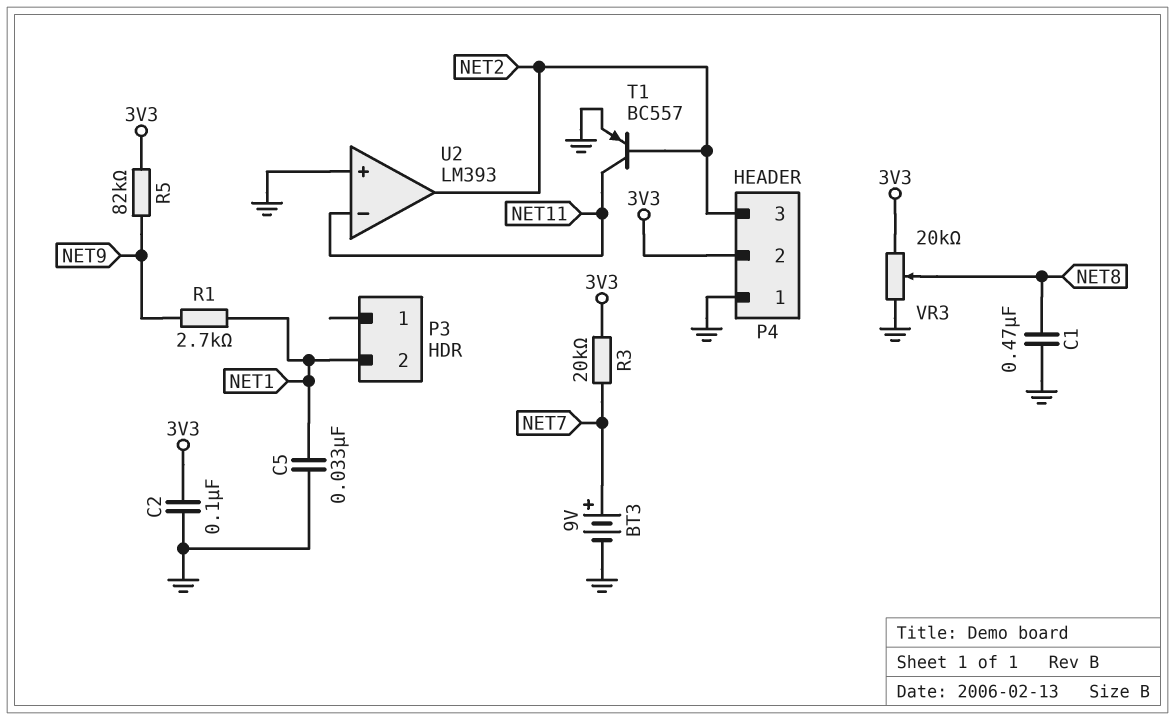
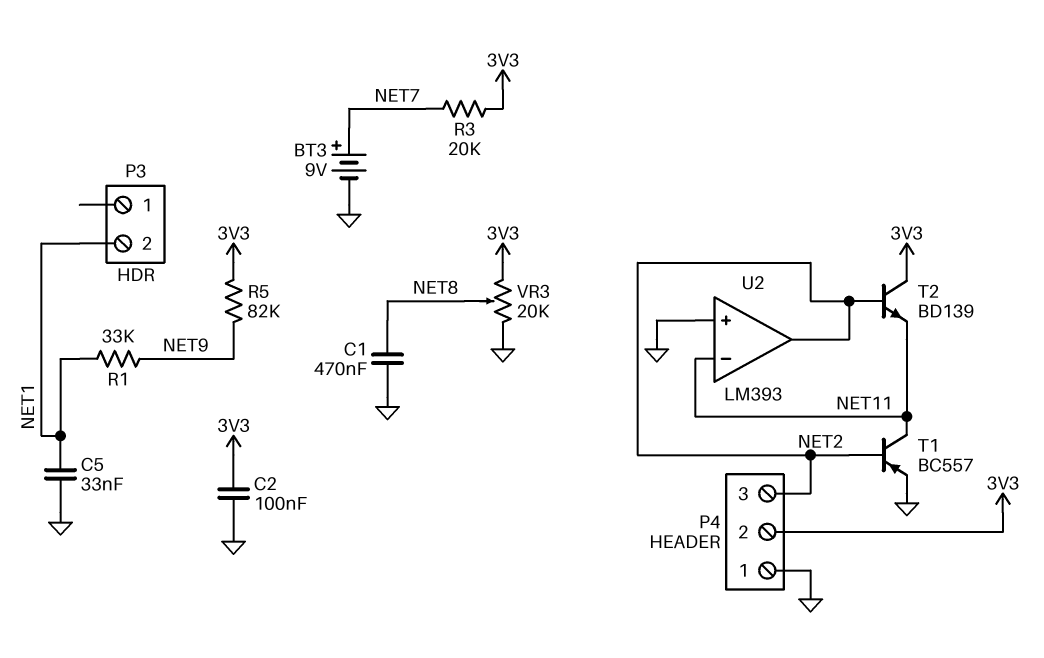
R1: 2.7k (NET1, NET9) -> 33k (NET1, NET9)
T2: none -> NPN BD139 (B NET2, C 3V3, E NET11)

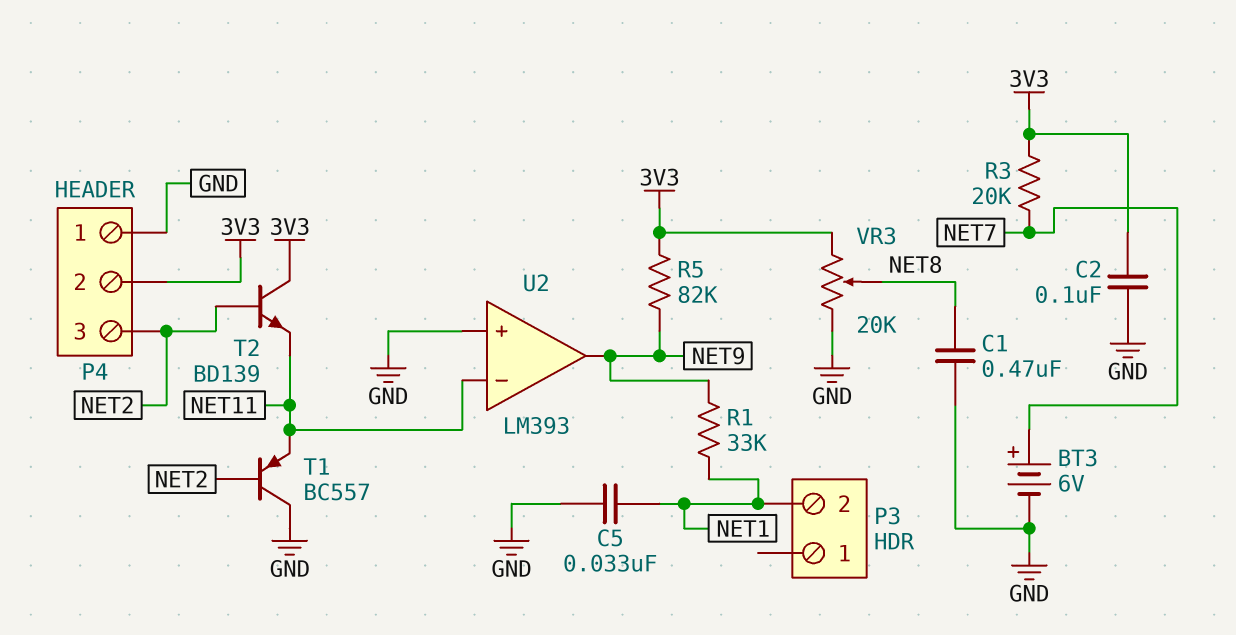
BT3: 9V (plus NET7, minus GND) -> 6V (plus NET7, minus GND)
T1: PNP BC557 (B NET2, C NET11, E GND) -> PNP BC557 (B NET2, C GND, E NET11)
U2 pin out: NET2 -> NET9

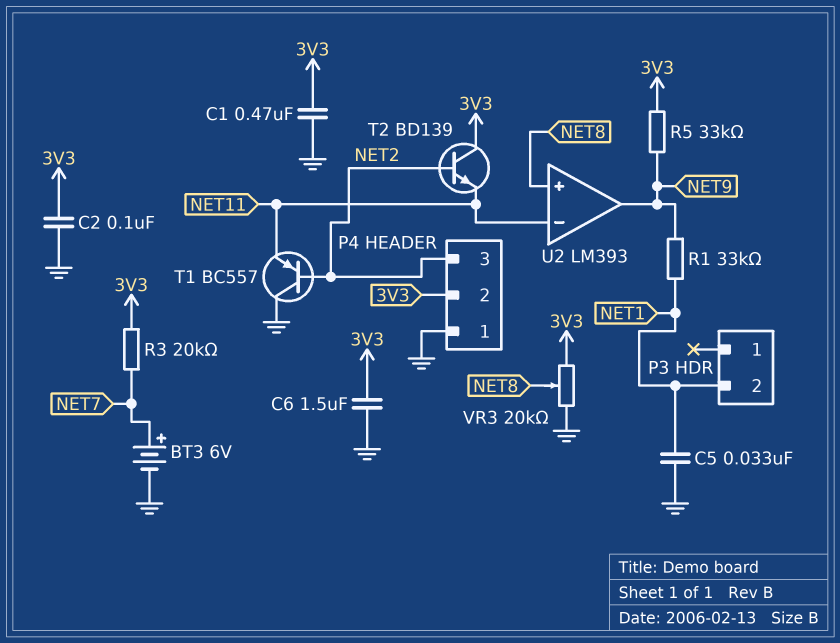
C1: 470nF (GND, NET8) -> 470nF (3V3, GND)
C6: none -> 1.5uF (3V3, GND)
R5: 82k (3V3, NET9) -> 33k (3V3, NET9)
U2 pin in+: GND -> NET8

